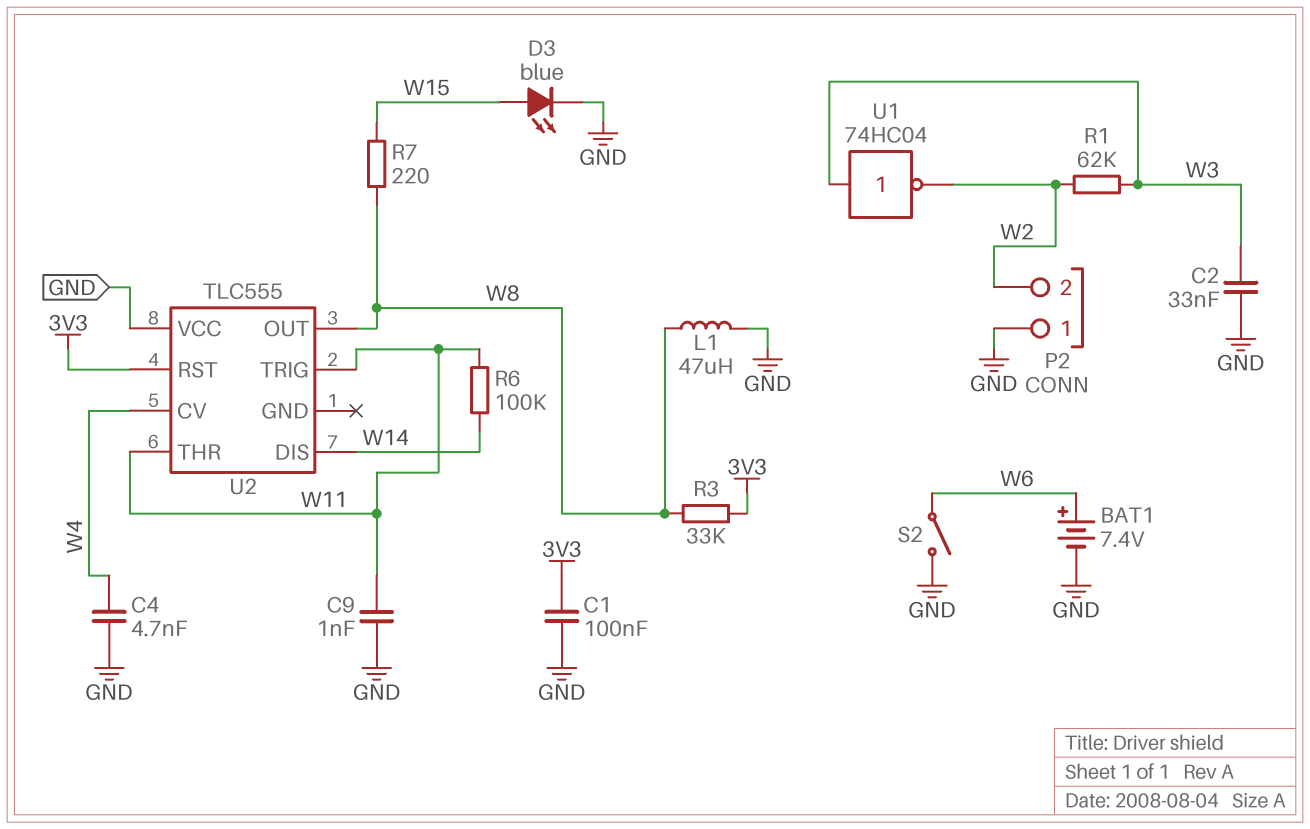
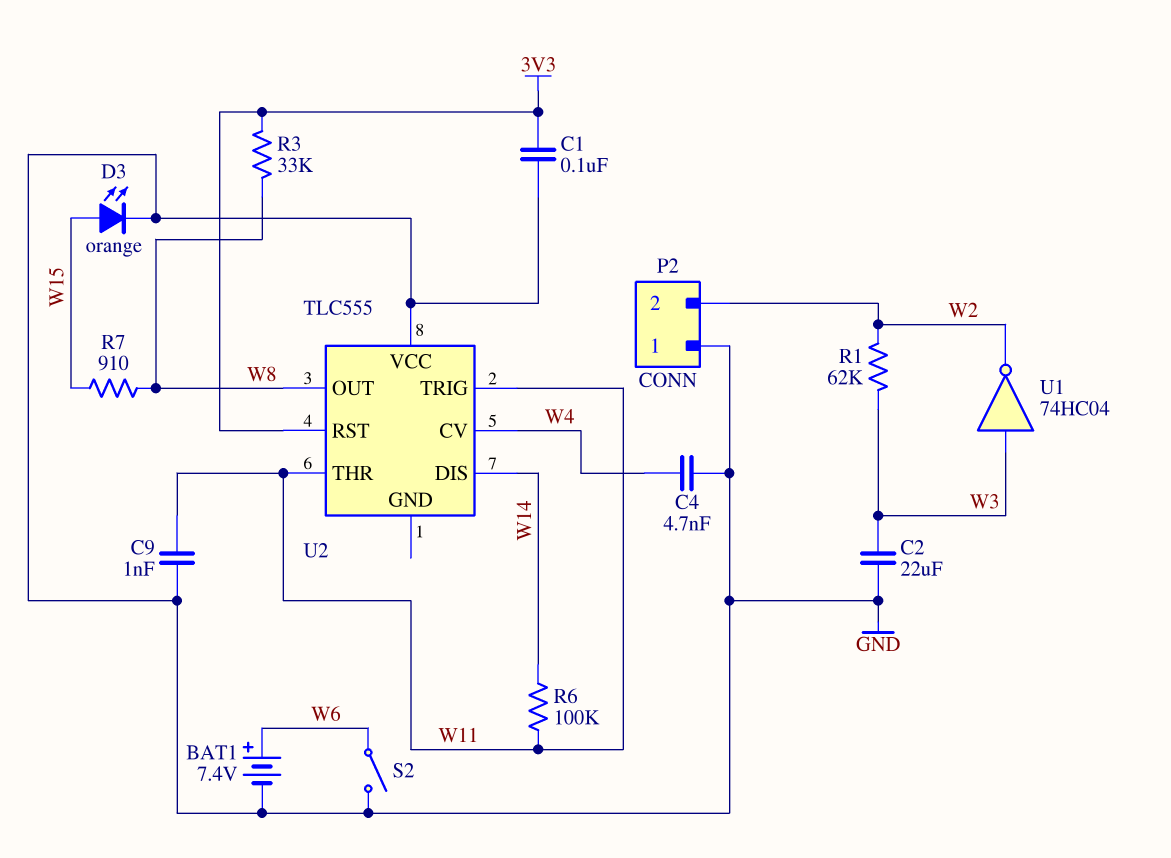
C2: 33nF (GND, W3) -> 22uF (GND, W3)
D3: LED blue (A W15, K GND) -> LED orange (A W15, K GND)
L1: 47uH (GND, W8) -> none
R7: 220 (W8, W15) -> 910 (W8, W15)

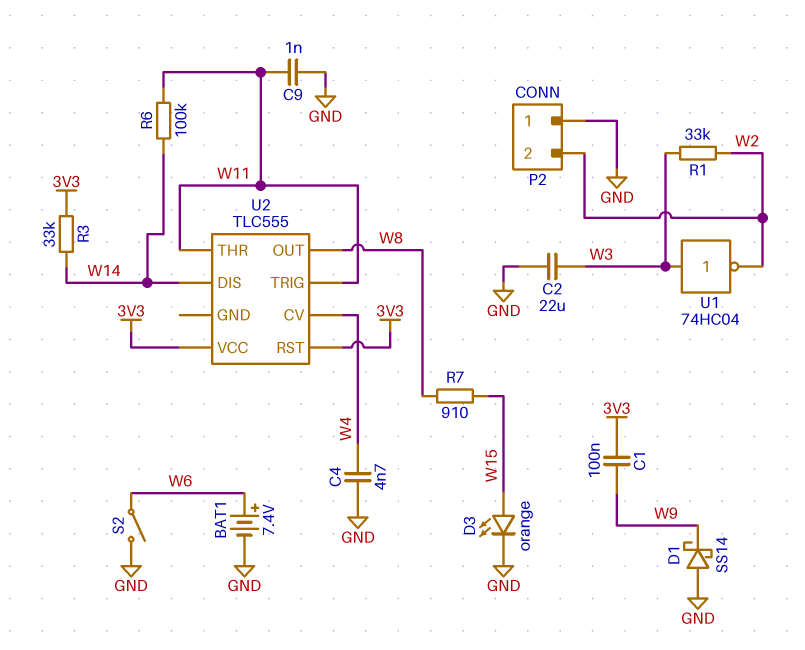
C1: 100nF (3V3, GND) -> 100nF (3V3, W9)
D1: none -> schottky SS14 (A GND, K W9)
R1: 62k (W2, W3) -> 33k (W2, W3)
R3: 33k (3V3, W8) -> 33k (3V3, W14)
U2 pin VCC: GND -> 3V3

